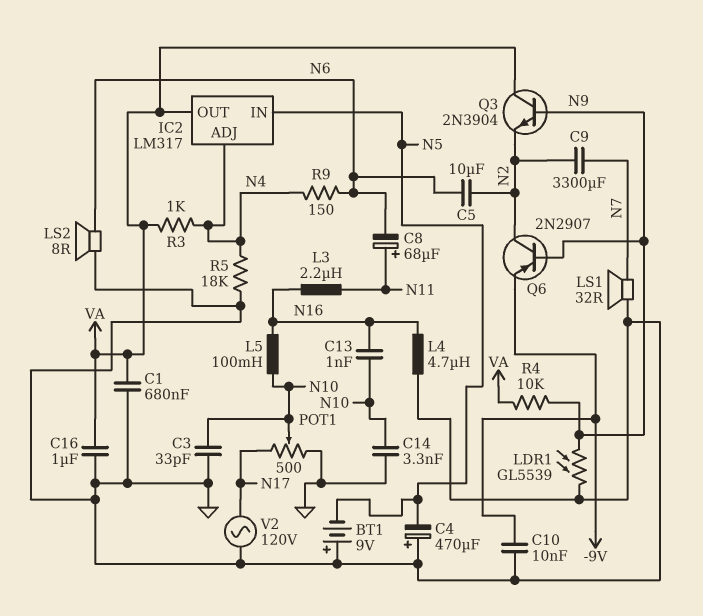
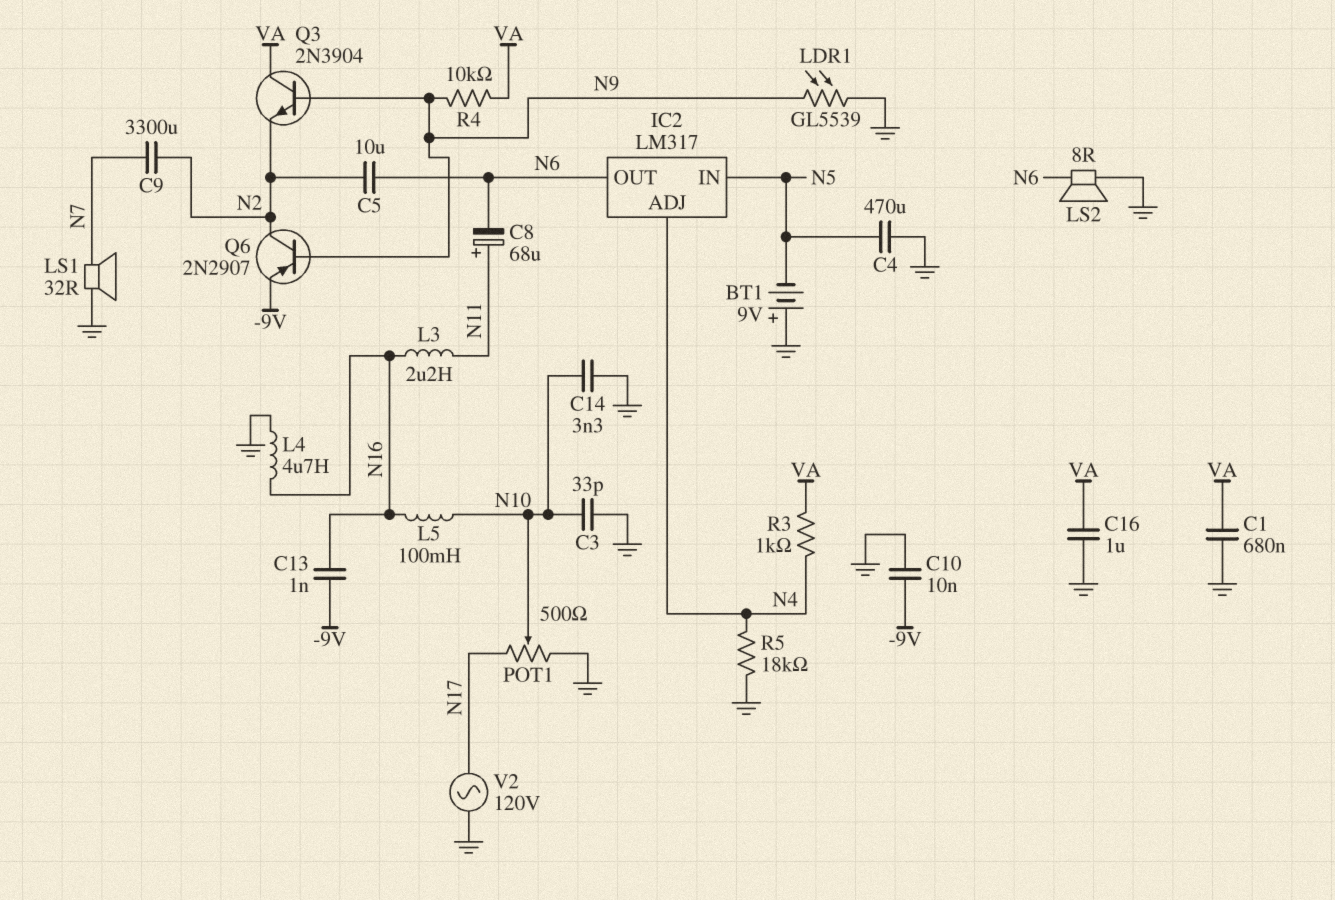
C4: 470uF (plus GND, minus N5) -> 470uF (GND, N5)
C13: 1nF (N10, N16) -> 1nF (-9V, N16)
IC2 pin OUT: VA -> N6
R9: 150 (N4, N6) -> none

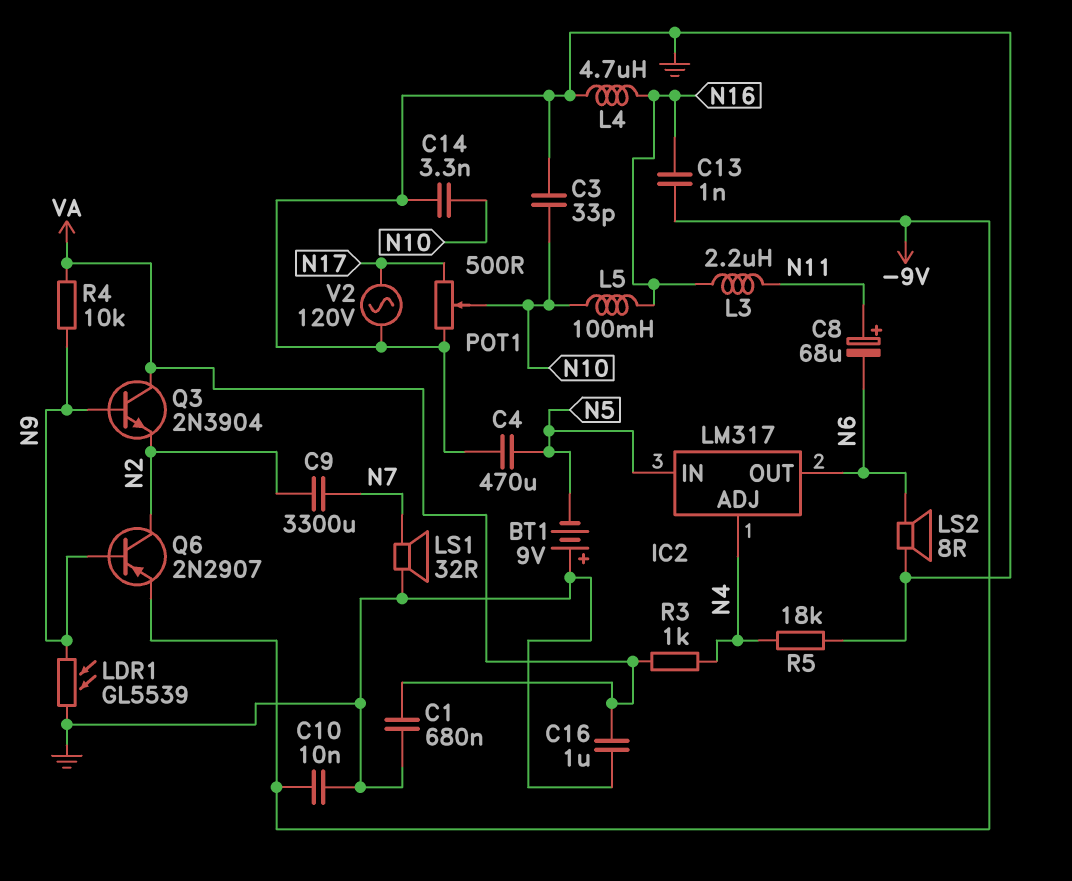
C5: 10uF (N2, N6) -> none

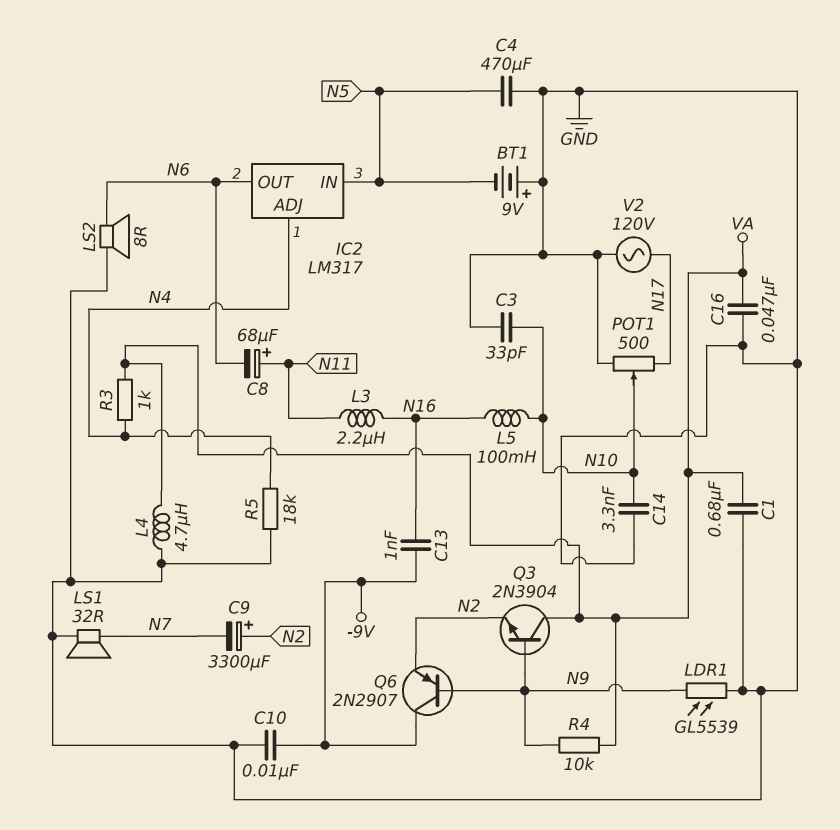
C9: 3300uF (N2, N7) -> 3300uF (plus N2, minus N7)
C16: 1uF (GND, VA) -> 47nF (GND, VA)
L4: 4.7uH (GND, N16) -> 4.7uH (GND, VA)
Q6: PNP 2N2907 (B N9, C N2, E -9V) -> PNP 2N2907 (B N9, C -9V, E N2)

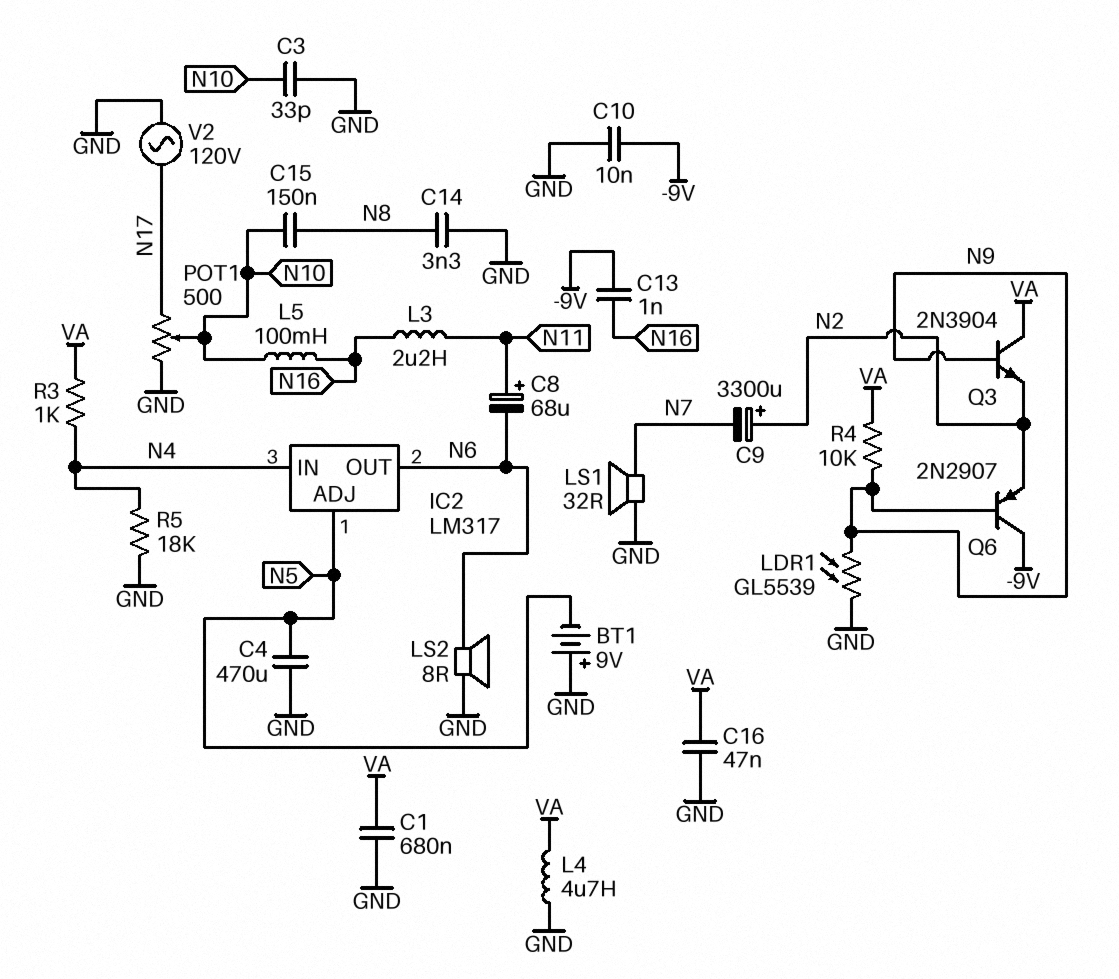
C14: 3.3nF (GND, N10) -> 3.3nF (GND, N8)
C15: none -> 150nF (N8, N10)
IC2 pin ADJ: N4 -> N5
IC2 pin IN: N5 -> N4

